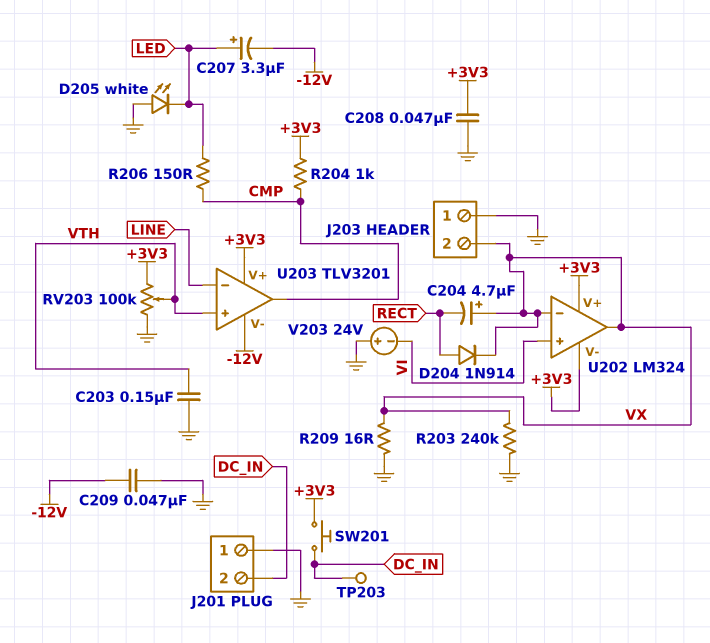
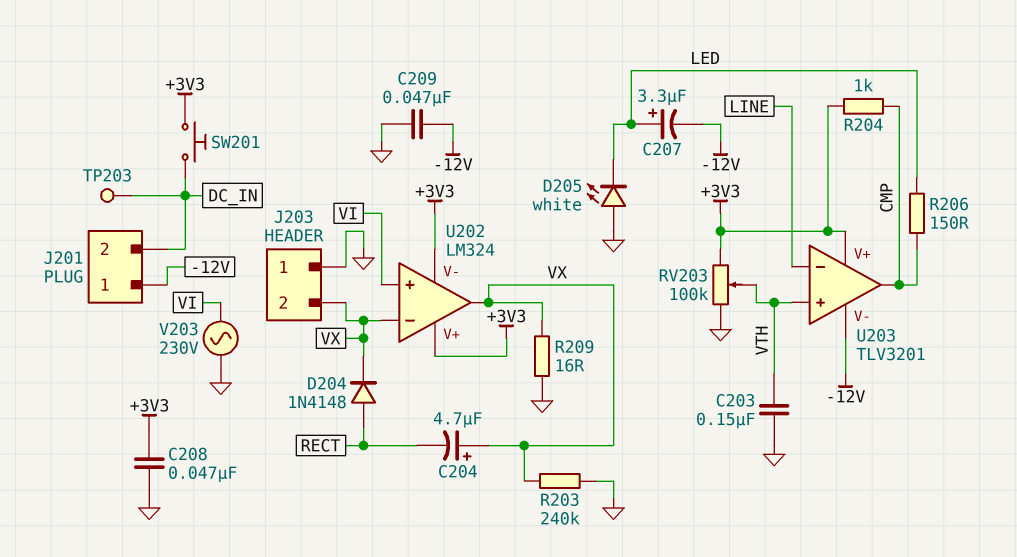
D204: diode 1N914 (A RECT, K VX) -> diode 1N4148 (A RECT, K VX)
J201 pin 1: GND -> -12V
V203: 24V (plus GND, minus VI) -> AC 230V (GND, VI)

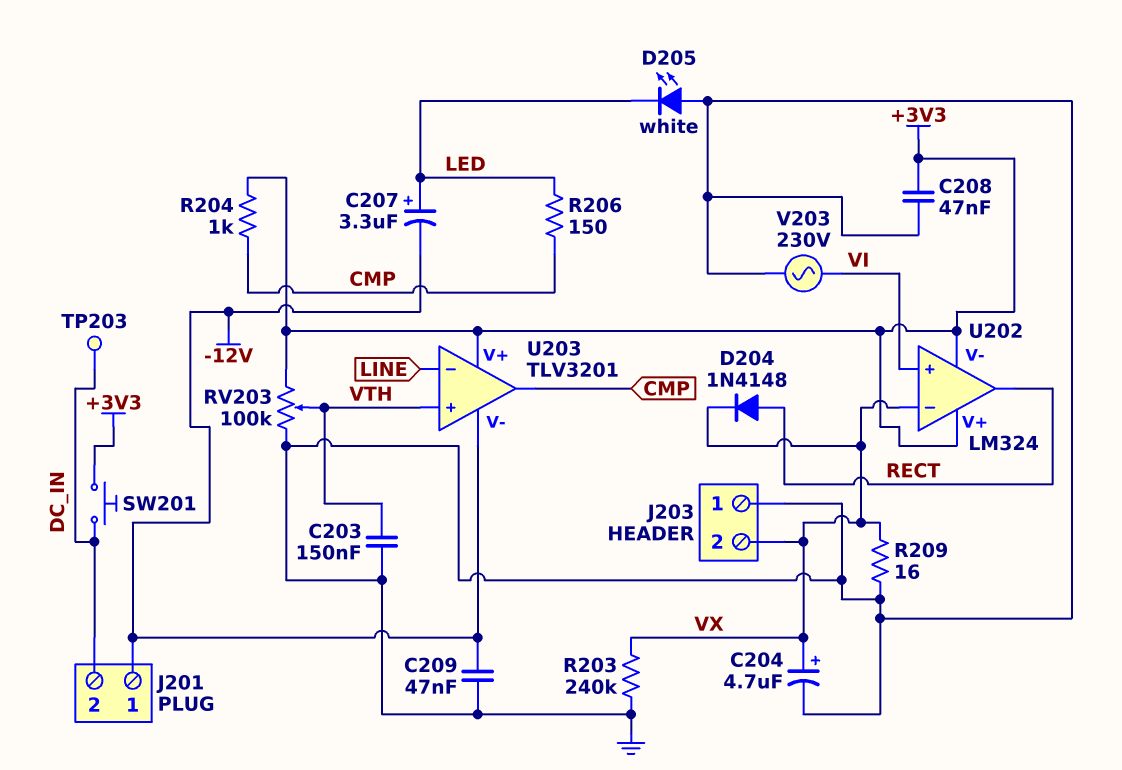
C204: 4.7uF (plus VX, minus RECT) -> 4.7uF (plus VX, minus GND)
U202 pin out: VX -> RECT

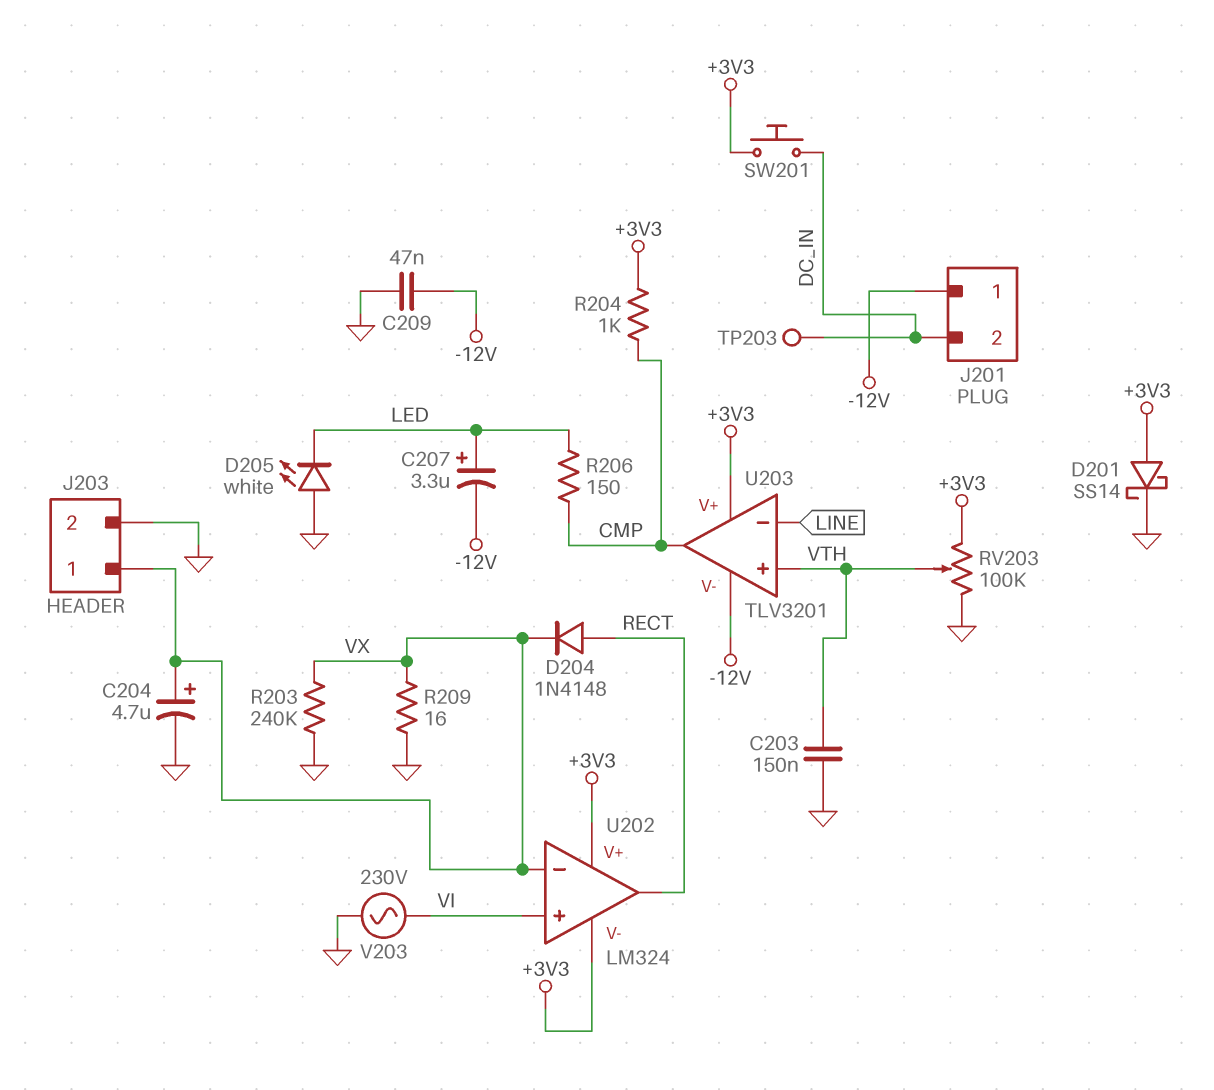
C208: 47nF (+3V3, GND) -> none
D201: none -> schottky SS14 (A +3V3, K GND)
J203 pin 1: GND -> VX
J203 pin 2: VX -> GND

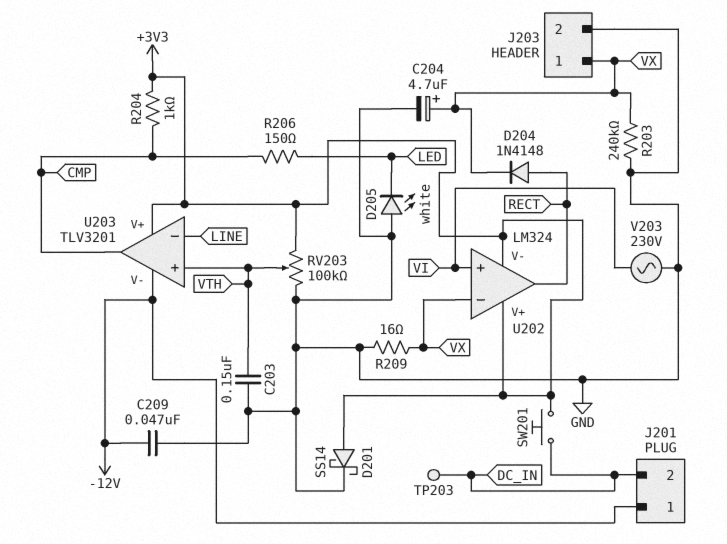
C207: 3.3uF (plus LED, minus -12V) -> none

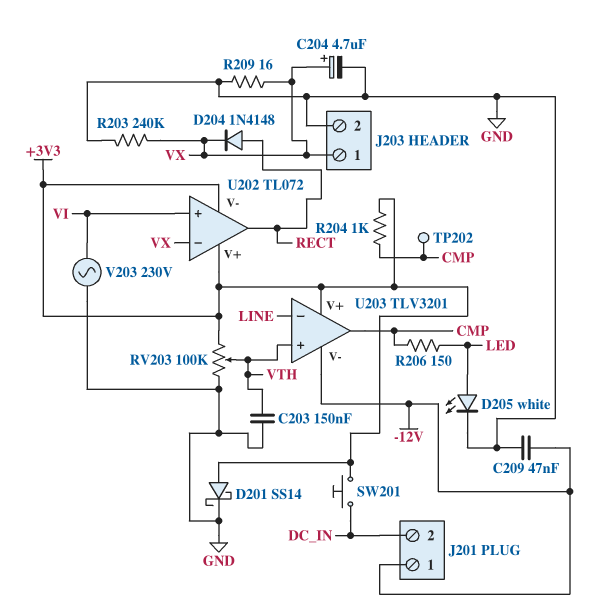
D205: LED white (A GND, K LED) -> LED white (A LED, K GND)
TP202: none -> test point (CMP)
TP203: test point (DC_IN) -> none
U202: LM324 -> TL072

